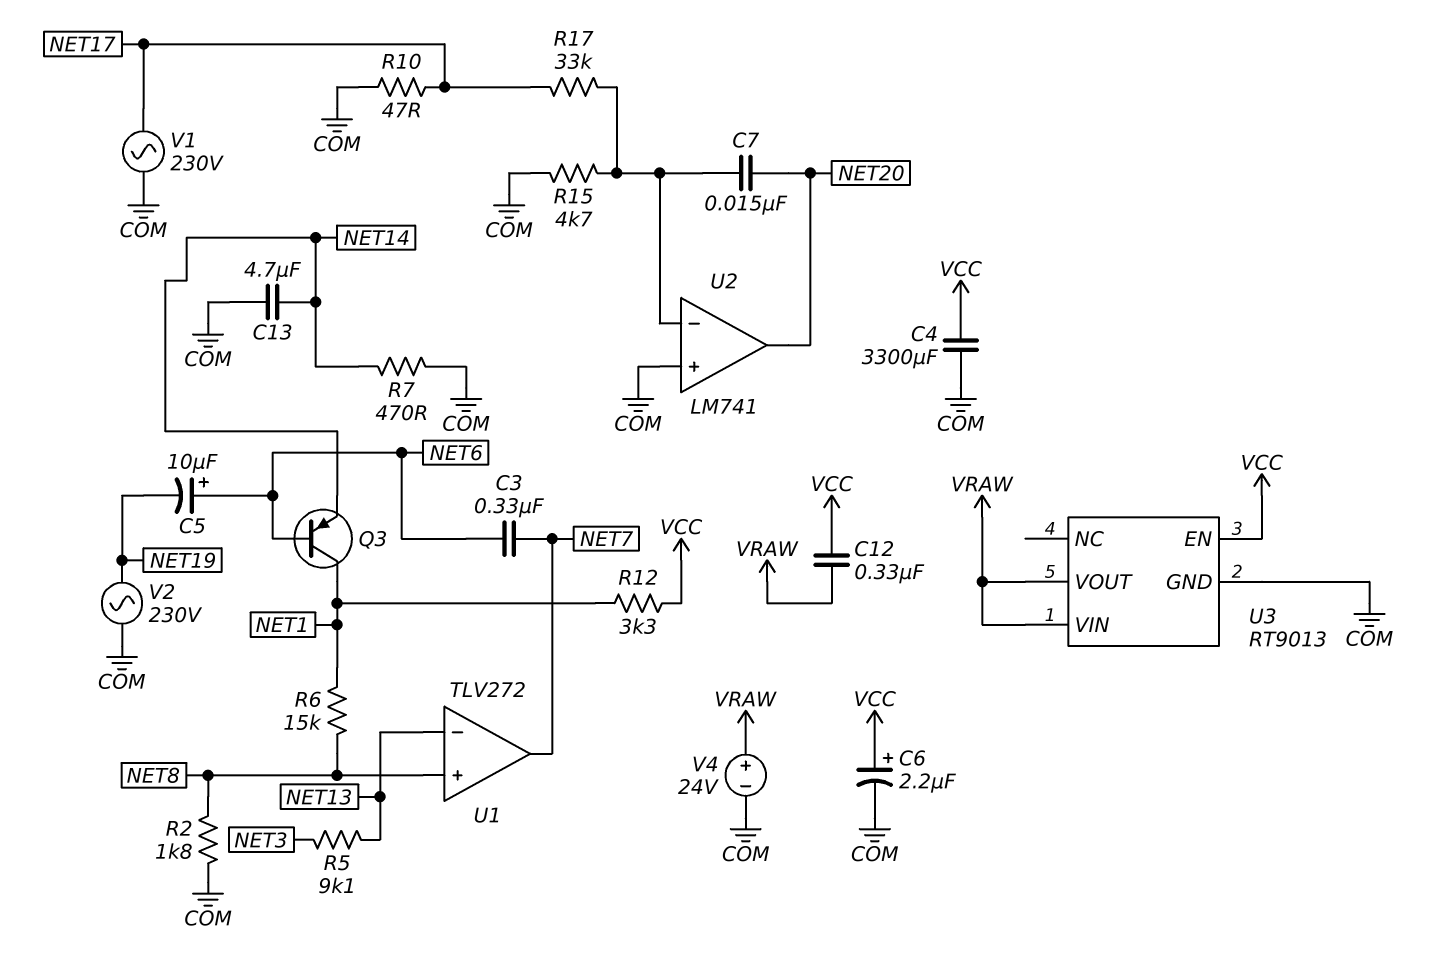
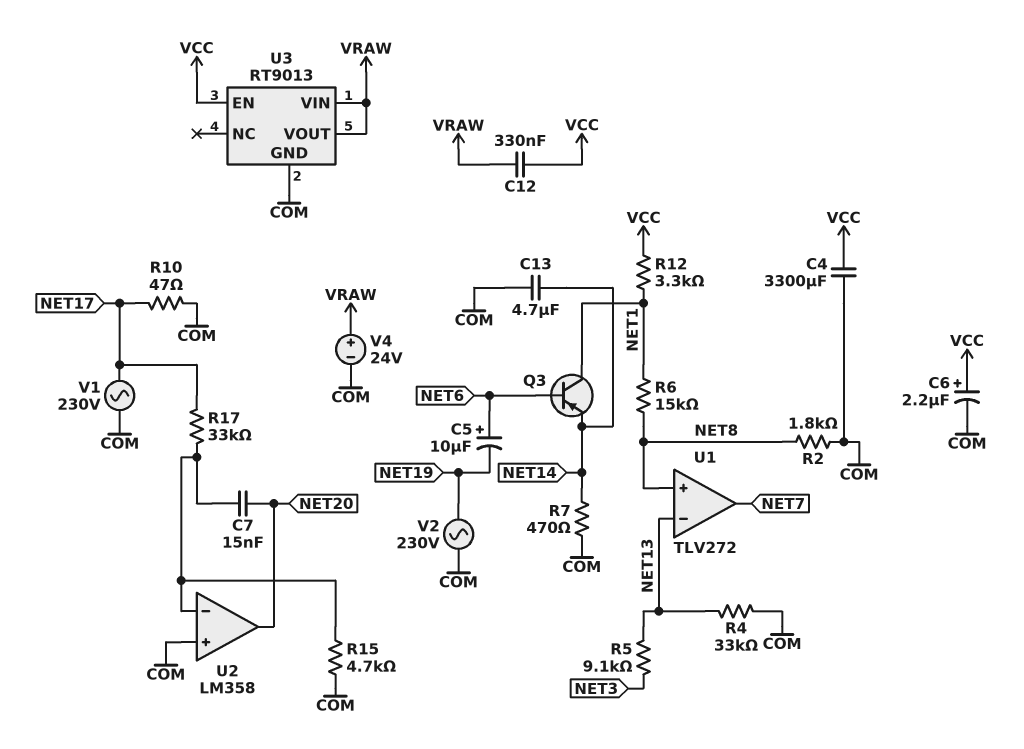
C3: 330nF (NET6, NET7) -> none
R4: none -> 33k (COM, NET13)
U2: LM741 -> LM358

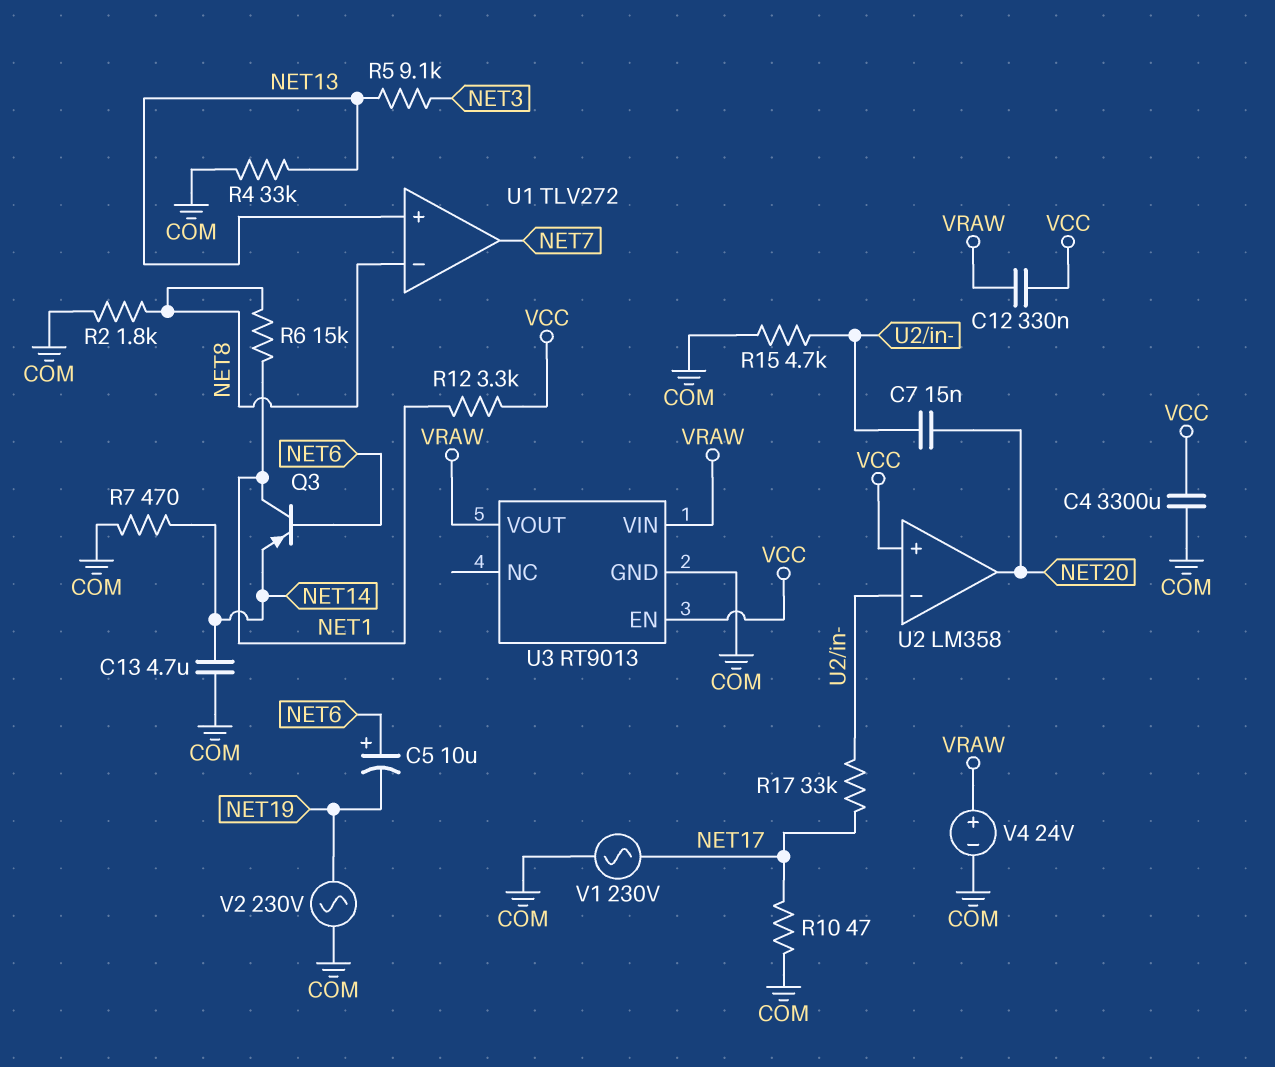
C6: 2.2uF (plus VCC, minus COM) -> none
U1 pin in+: NET8 -> NET13
U1 pin in-: NET13 -> NET8
U2 pin in+: COM -> VCC

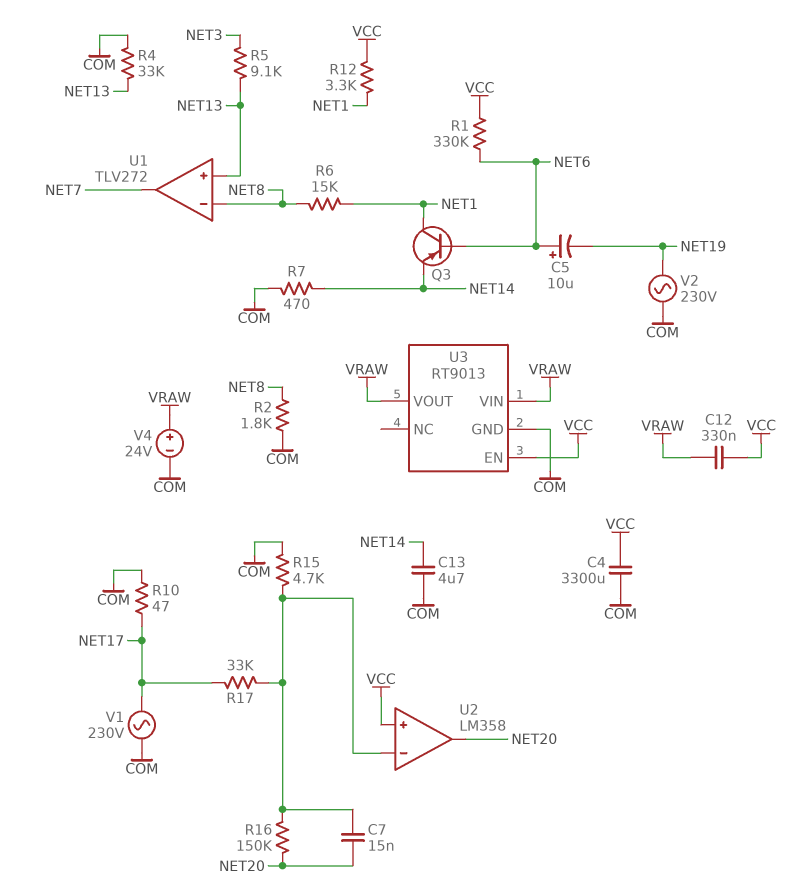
R1: none -> 330k (NET6, VCC)
R16: none -> 150k (NET20, U2/in-)

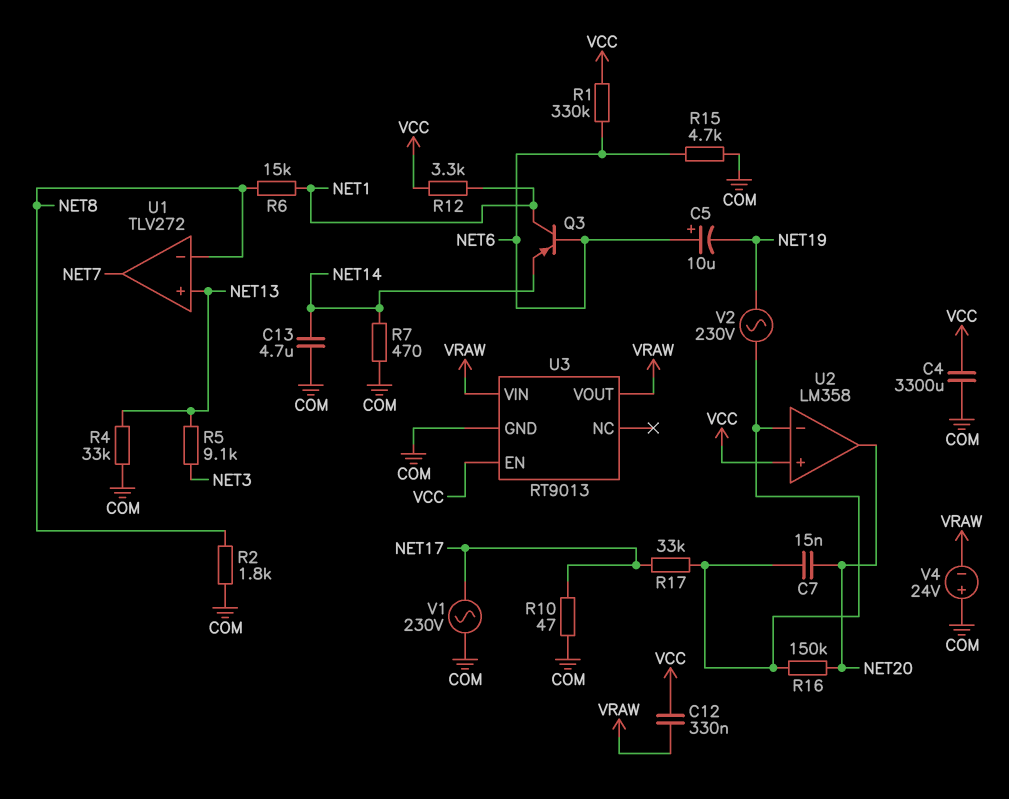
R15: 4.7k (COM, U2/in-) -> 4.7k (COM, NET6)
V2: AC 230V (COM, NET19) -> AC 230V (NET19, U2/in-)
V4: 24V (plus VRAW, minus COM) -> 24V (plus COM, minus VRAW)

